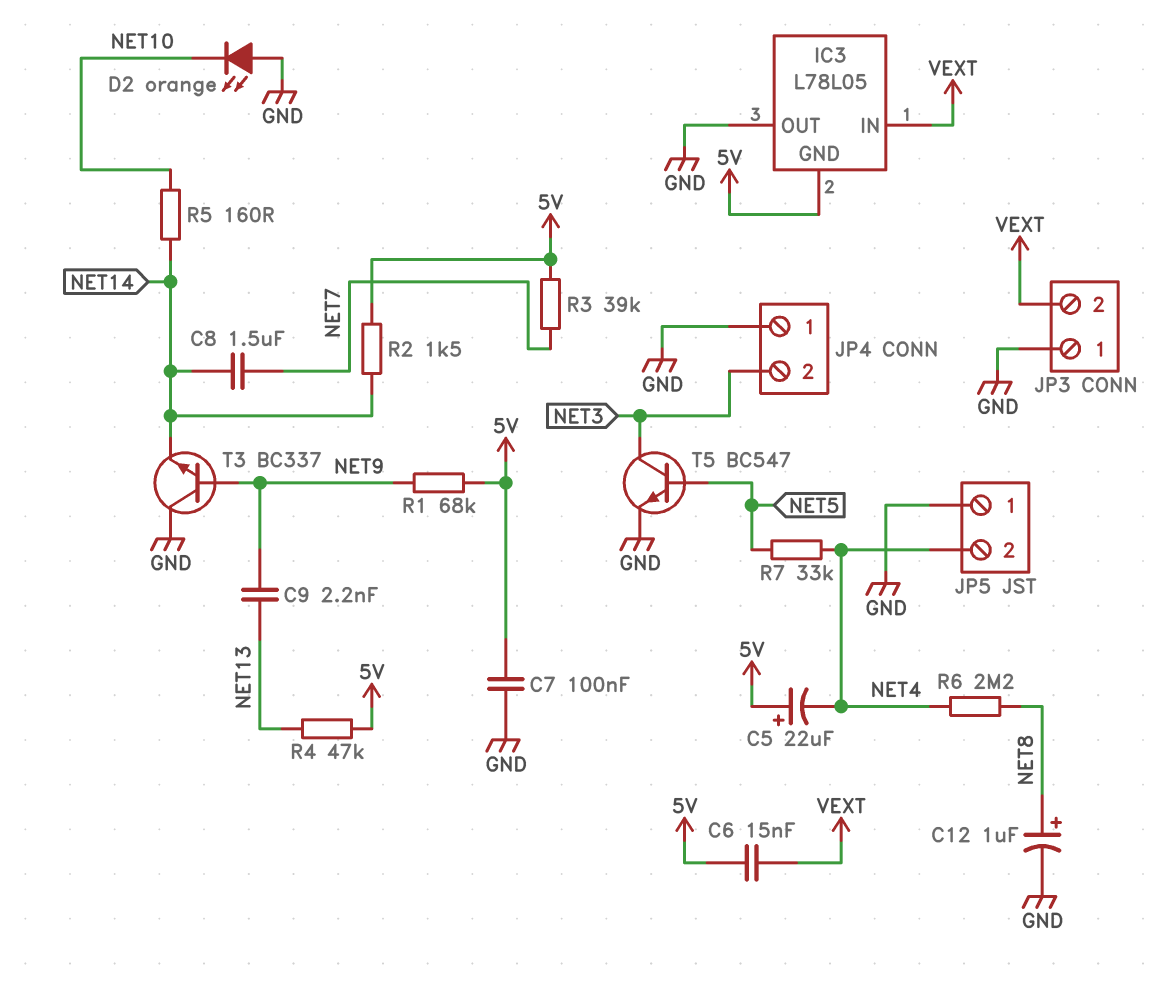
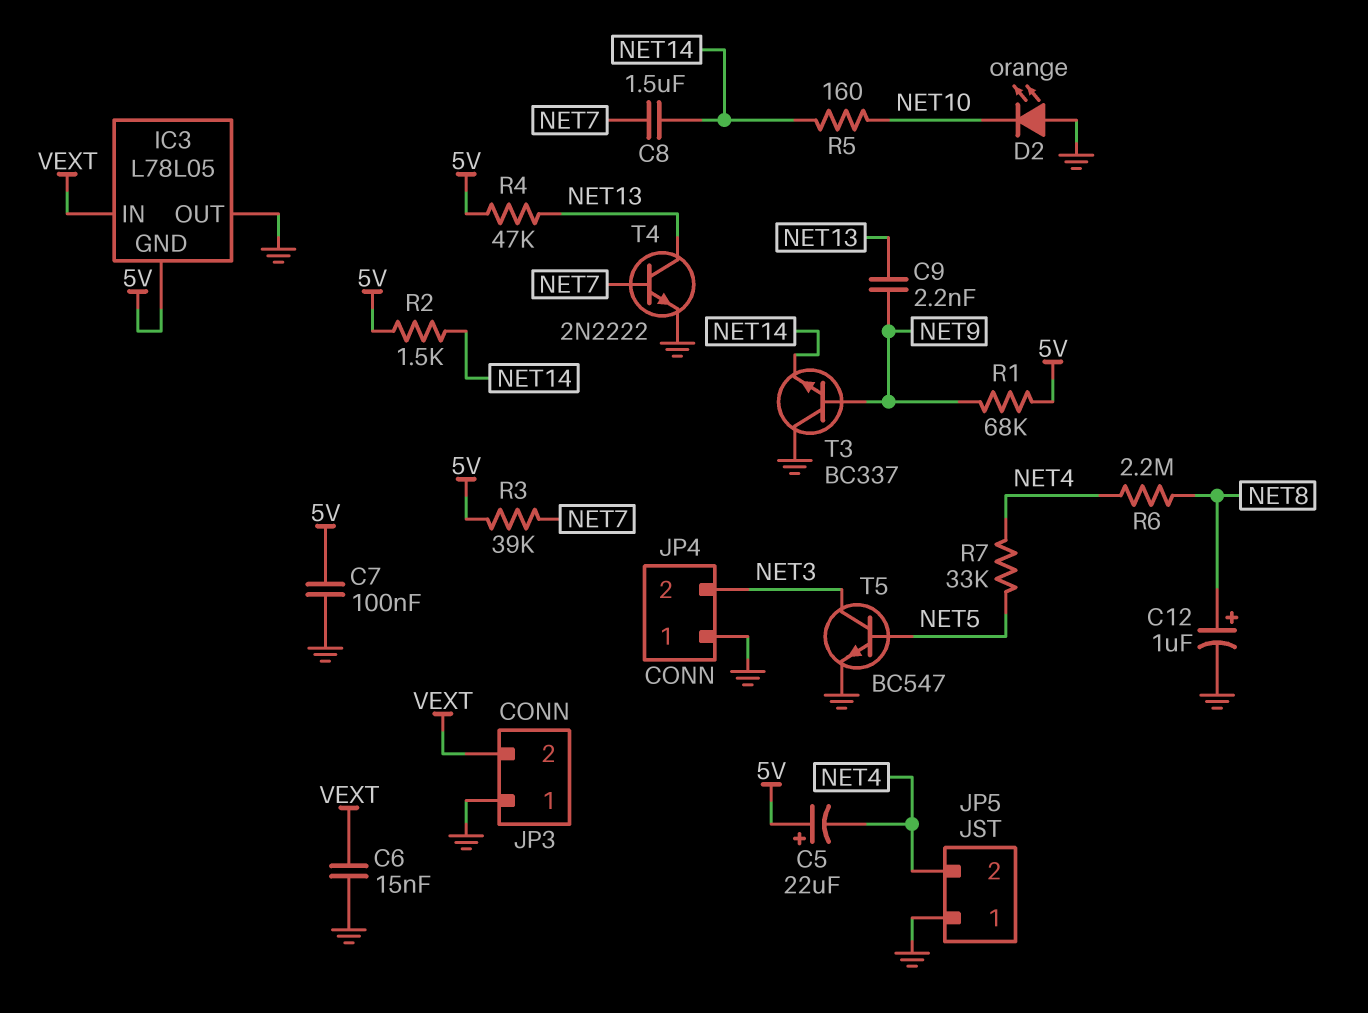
C6: 15nF (5V, VEXT) -> 15nF (GND, VEXT)
T4: none -> NPN 2N2222 (B NET7, C NET13, E GND)

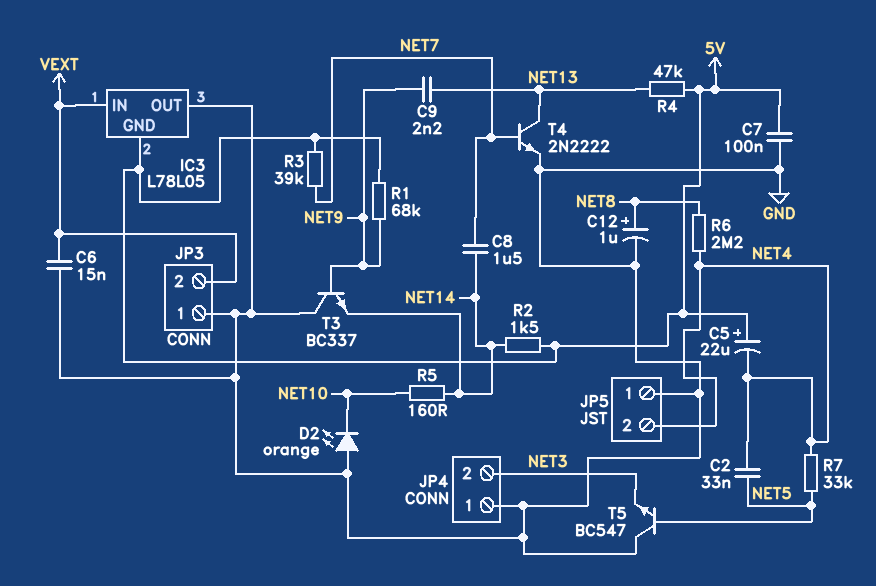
C2: none -> 33nF (NET4, NET5)
T5: NPN BC547 (B NET5, C NET3, E GND) -> NPN BC547 (B NET5, C GND, E NET3)

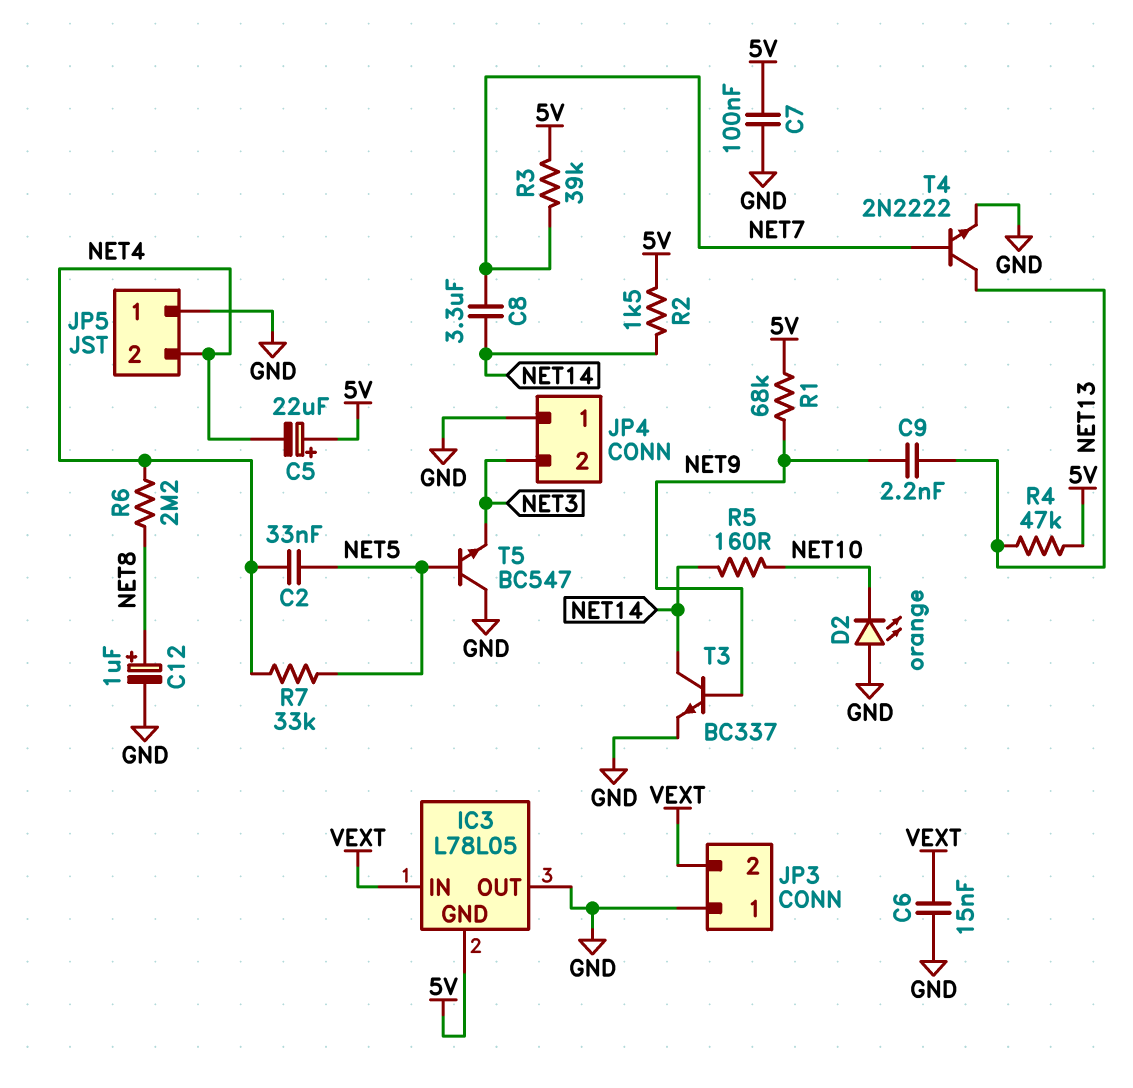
C8: 1.5uF (NET7, NET14) -> 3.3uF (NET7, NET14)
T3: NPN BC337 (B NET9, C GND, E NET14) -> NPN BC337 (B NET9, C NET14, E GND)

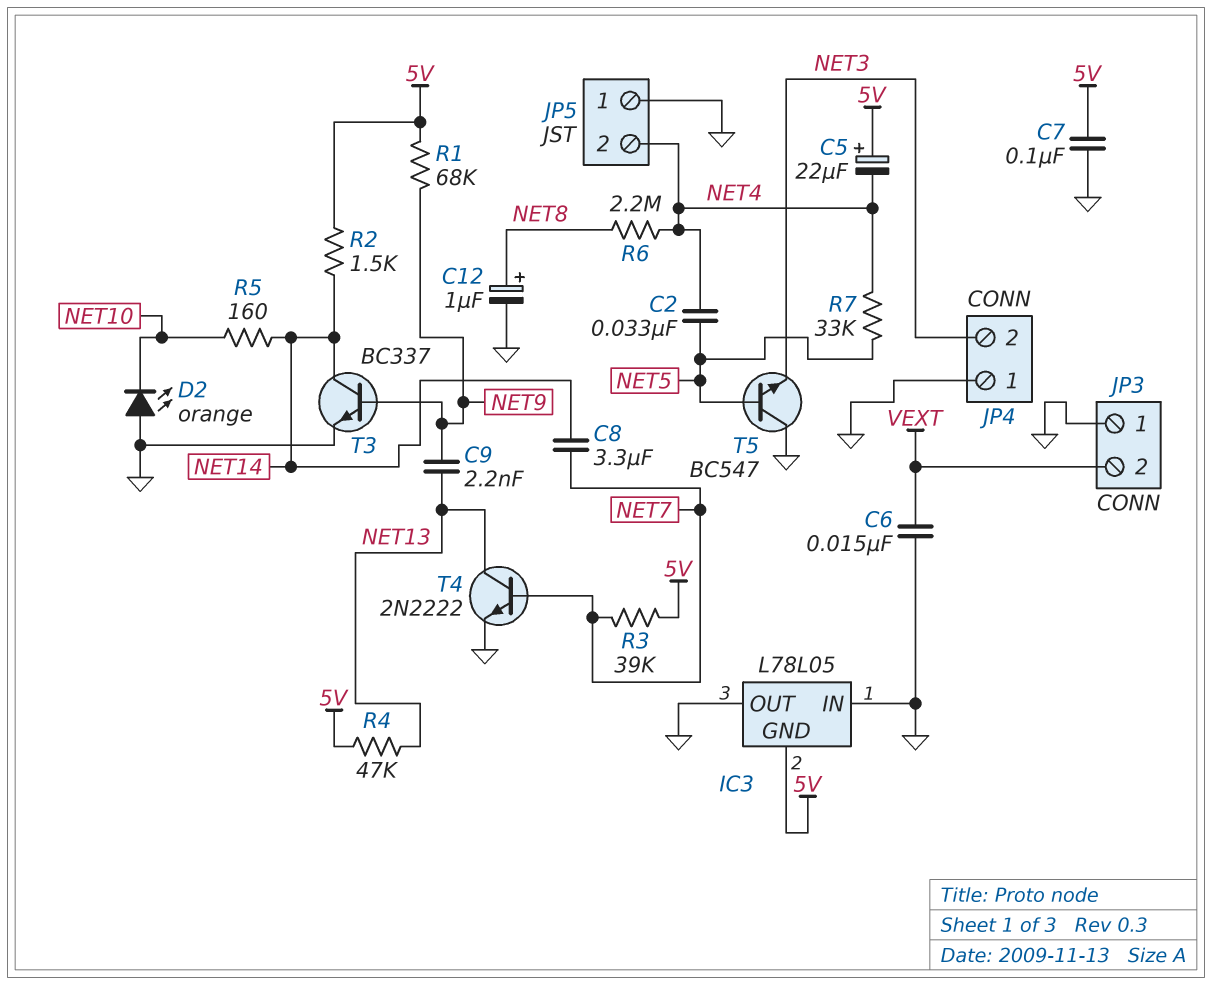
IC3 pin IN: VEXT -> GND

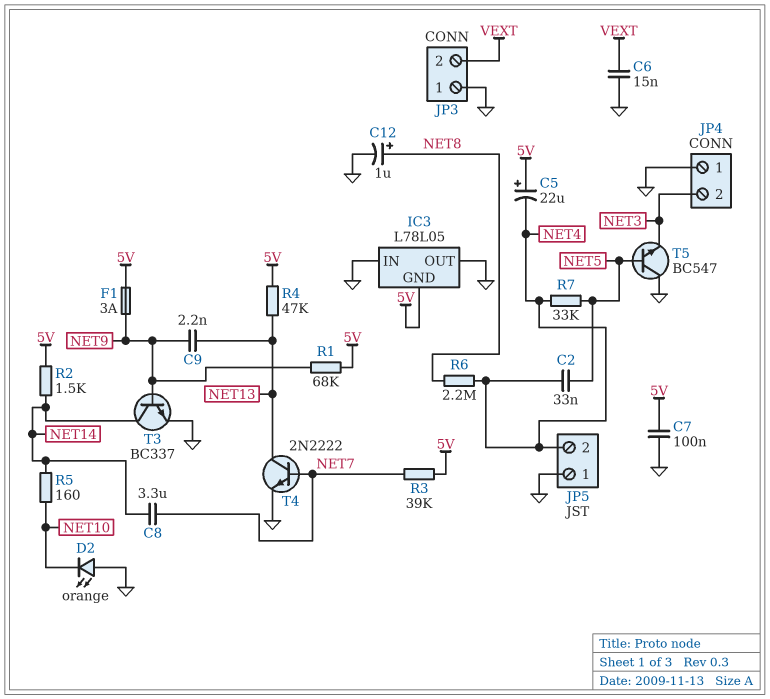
F1: none -> 3A (5V, NET9)

